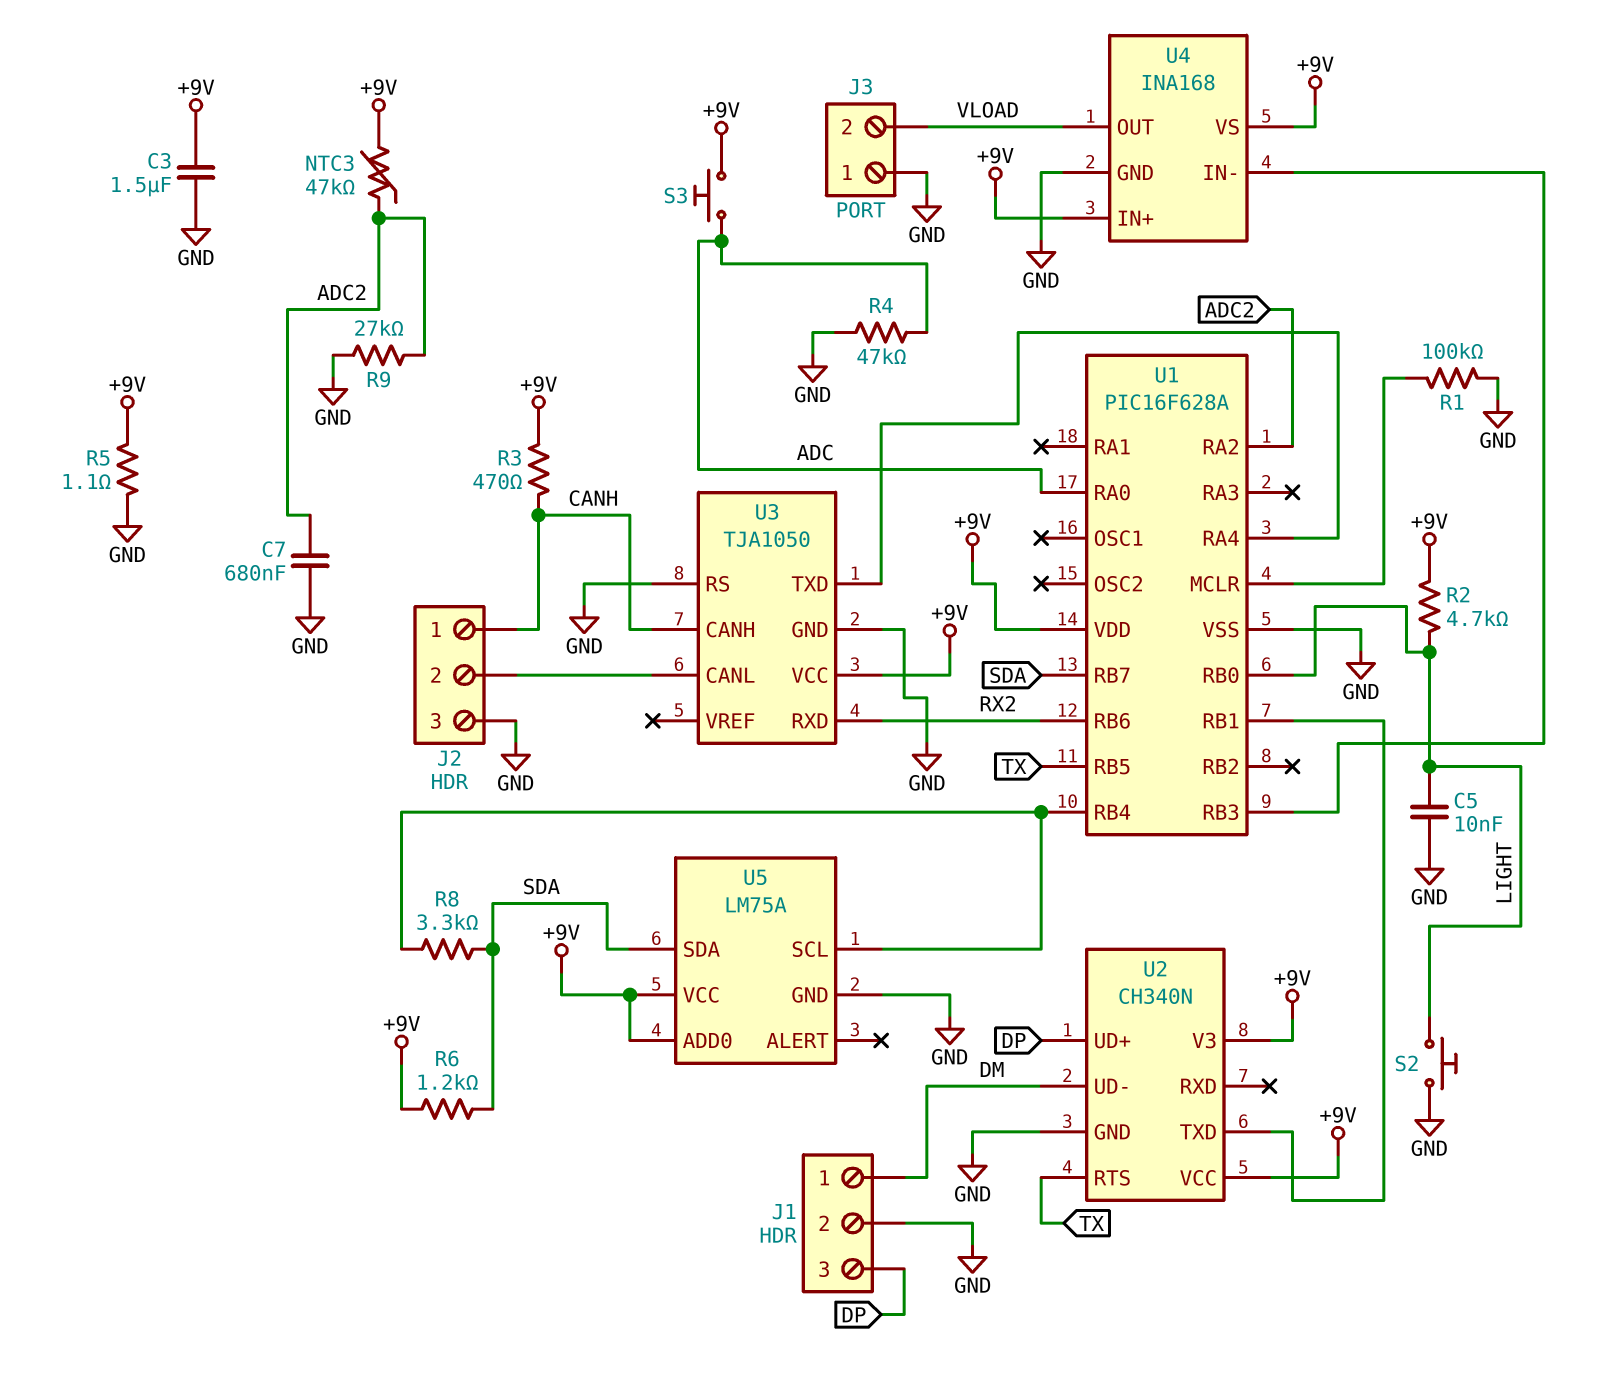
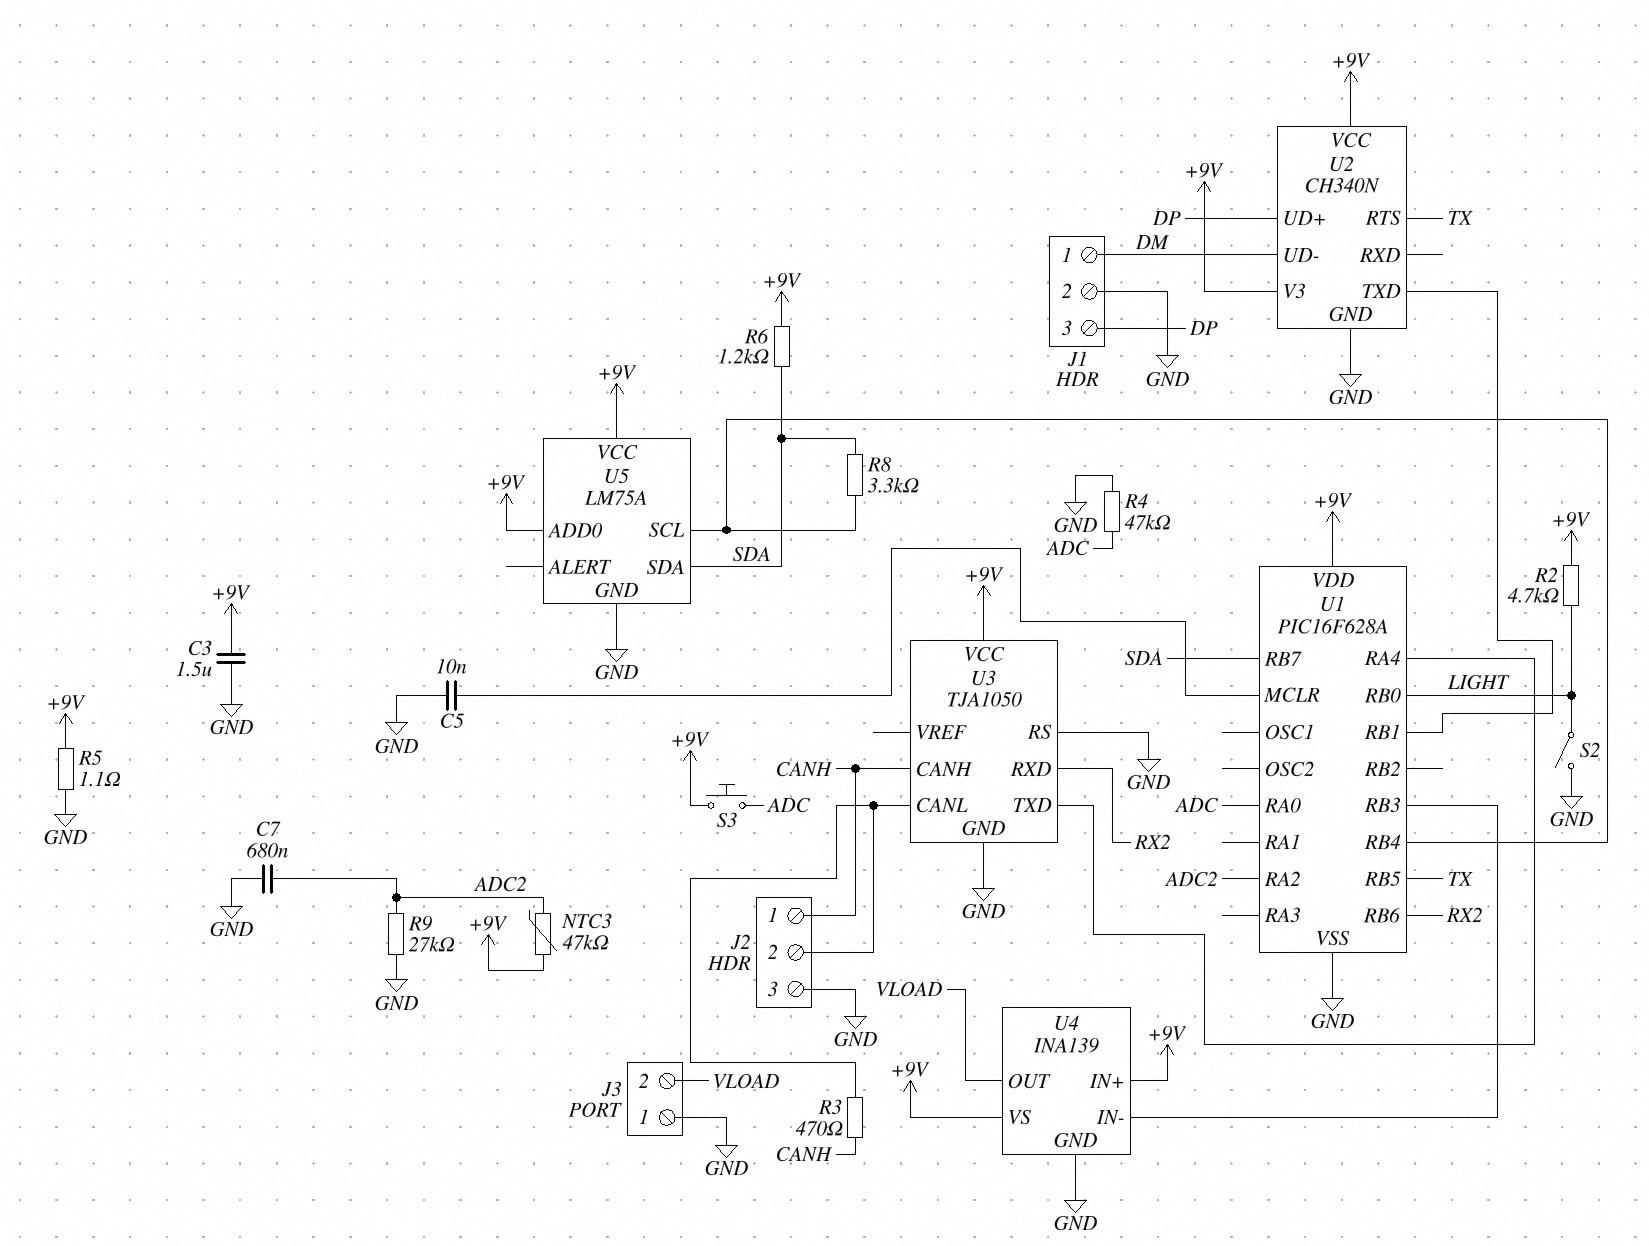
C5: 10nF (GND, LIGHT) -> 10nF (GND, U1/MCLR)
R1: 100k (GND, U1/MCLR) -> none
R3: 470 (+9V, CANH) -> 470 (CANH, J2/2)
S2: button (GND, LIGHT) -> switch (GND, LIGHT)
U4: INA168 -> INA139

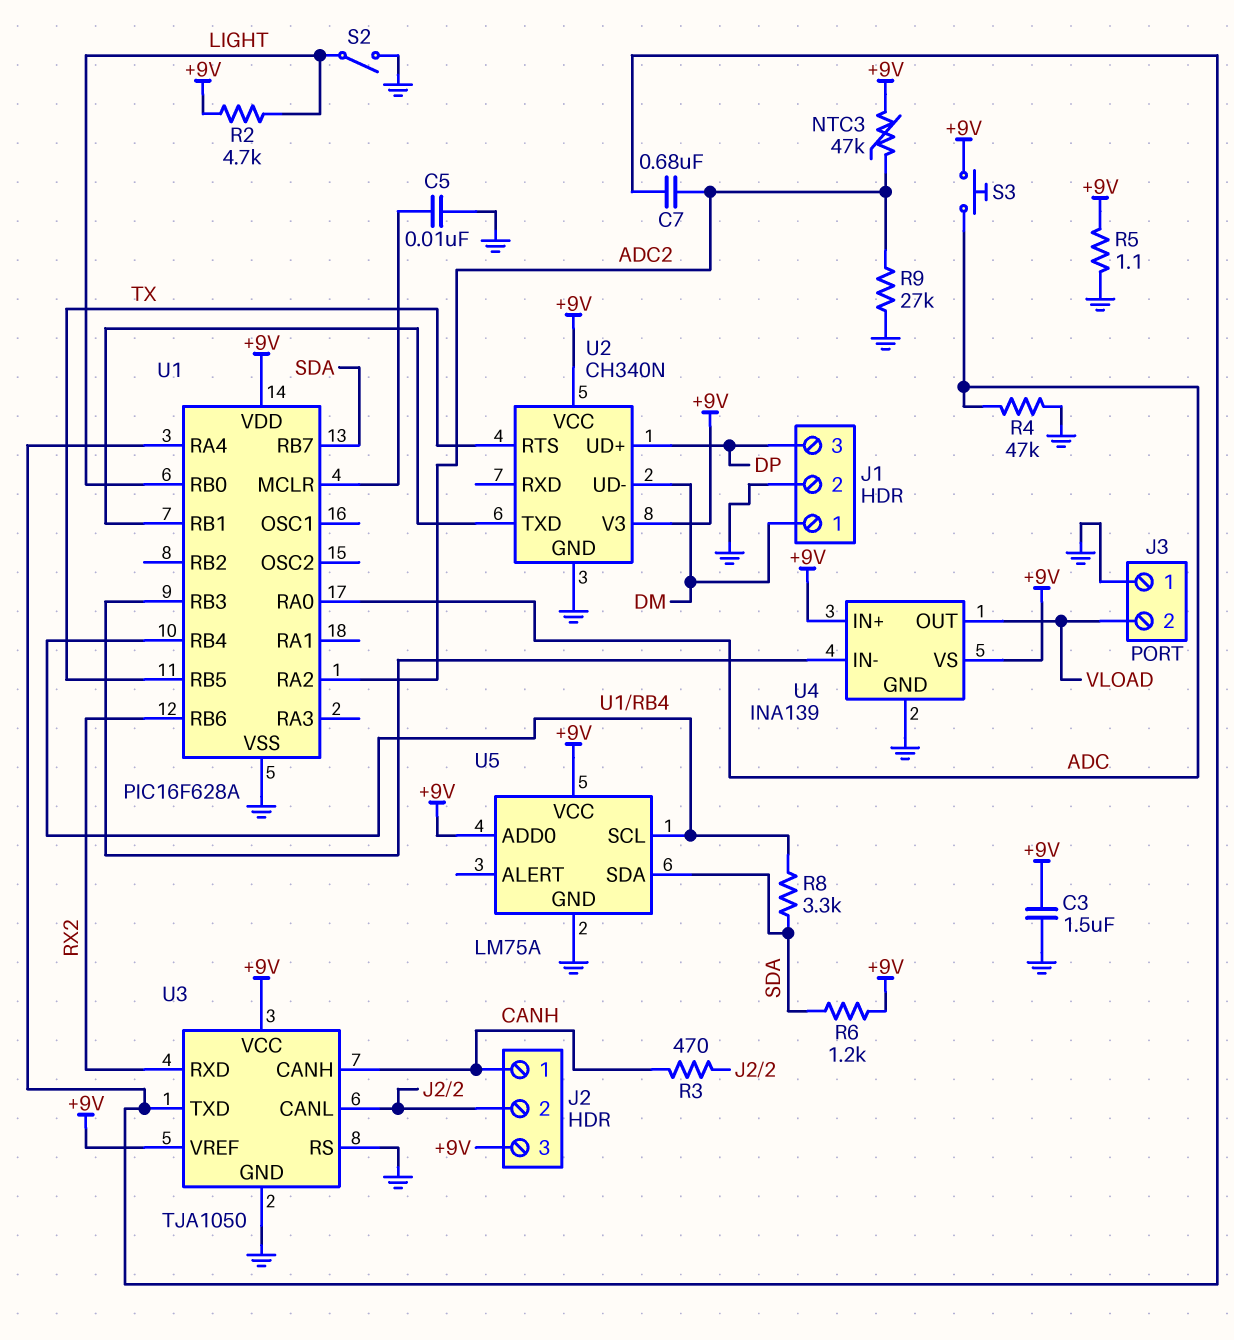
C7: 680nF (ADC2, GND) -> 680nF (ADC2, U1/RA4)
J2 pin 3: GND -> +9V
U3 pin VREF: none -> +9V

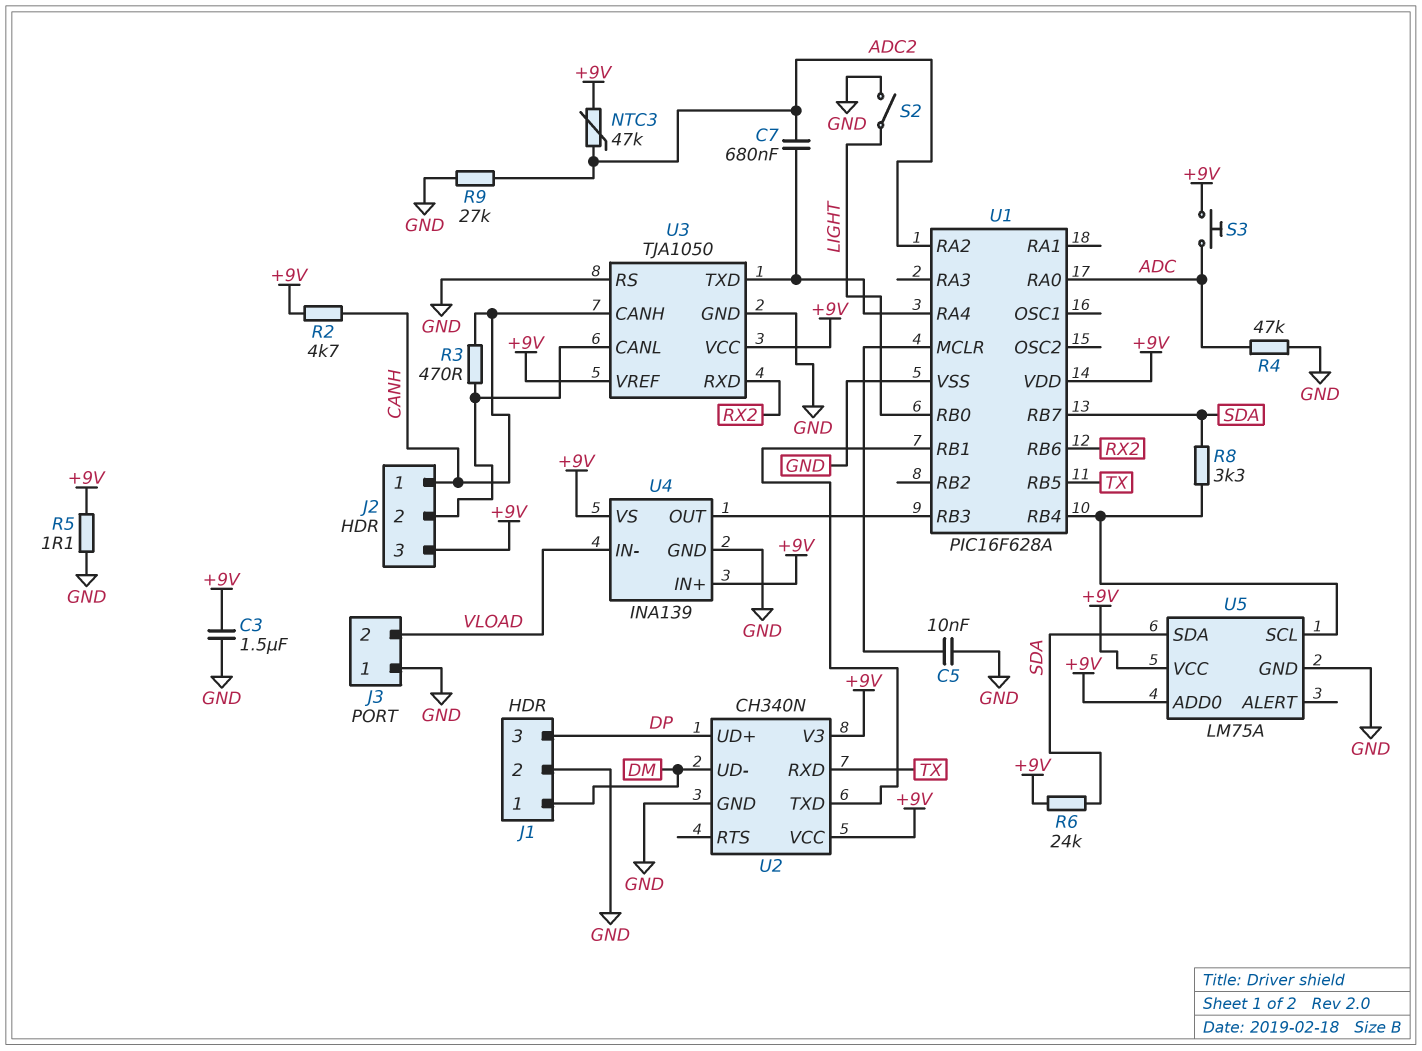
R2: 4.7k (+9V, LIGHT) -> 4.7k (+9V, CANH)
R6: 1.2k (+9V, SDA) -> 24k (+9V, SDA)
U2 pin RTS: TX -> none
U2 pin RXD: none -> TX
U4 pin IN-: U1/RB3 -> VLOAD
U4 pin OUT: VLOAD -> U1/RB3

